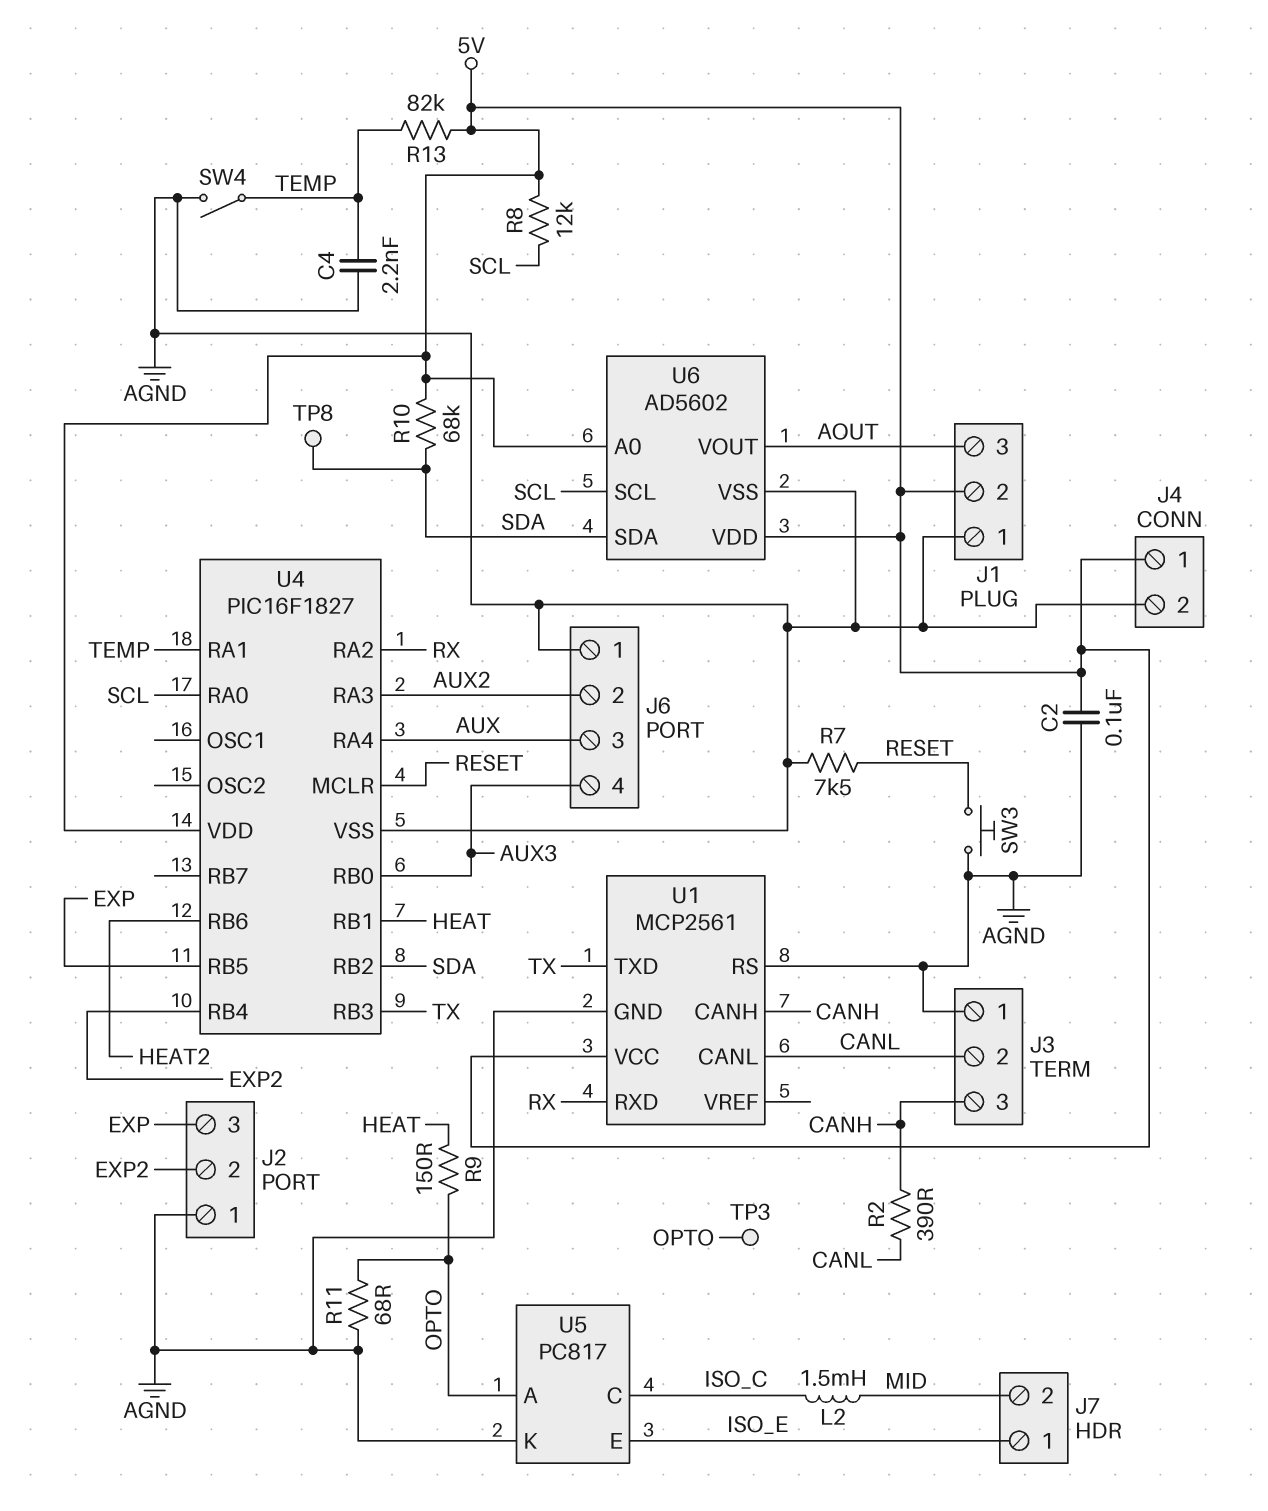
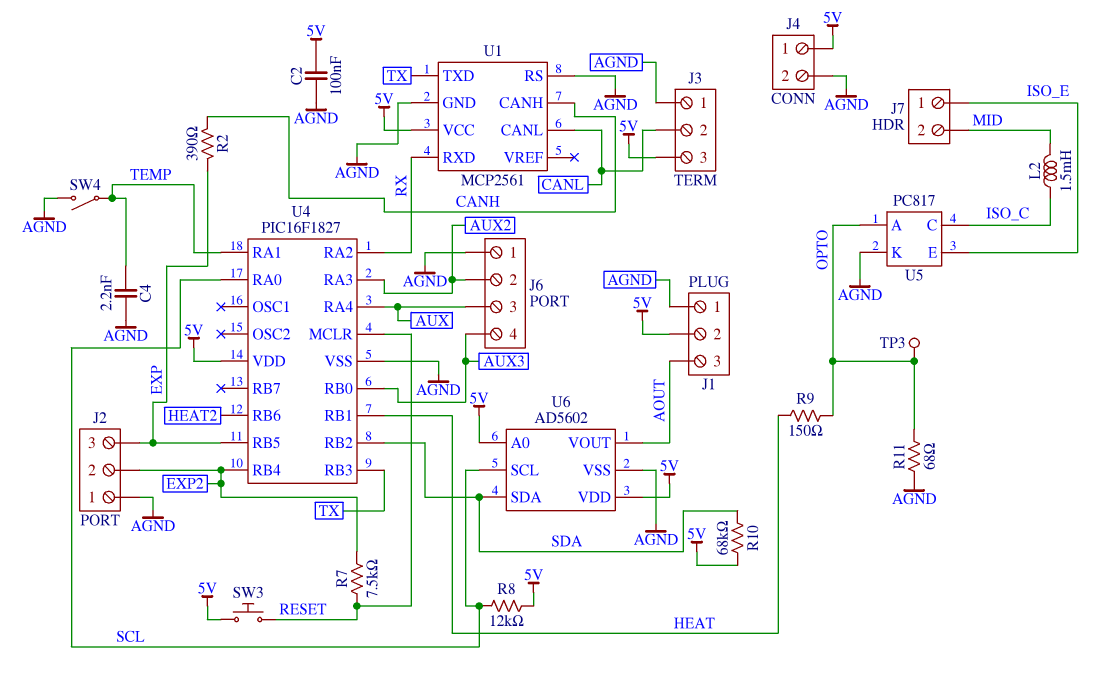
J3 pin 3: CANH -> 5V
R2: 390 (CANH, CANL) -> 390 (CANH, EXP)
R7: 7.5k (AGND, RESET) -> 7.5k (EXP2, RESET)
R13: 82k (5V, TEMP) -> none
SW3: button (AGND, RESET) -> button (5V, RESET)
TP8: test point (SDA) -> none

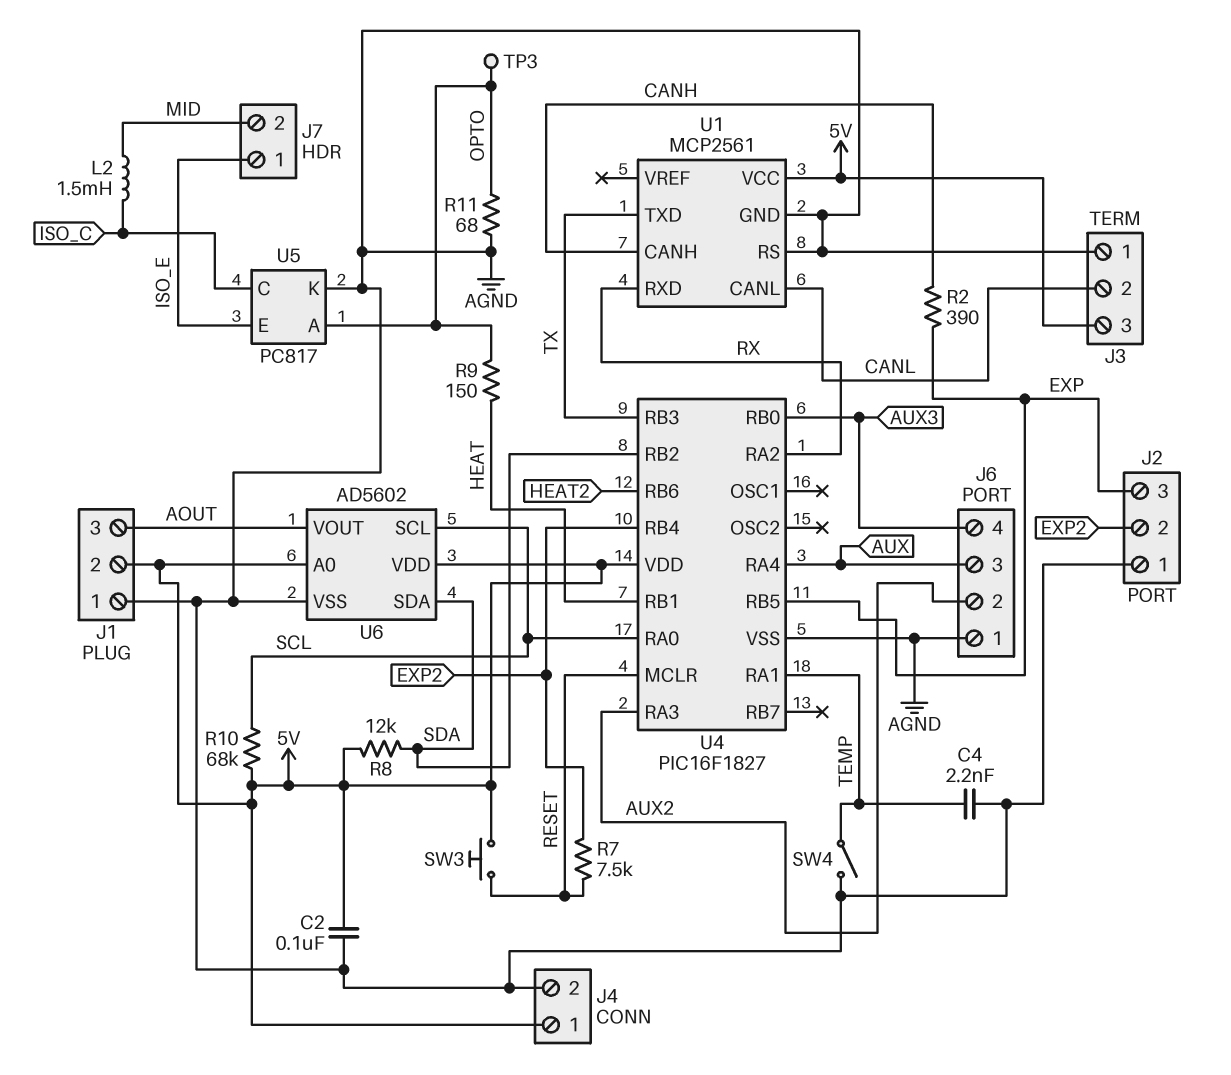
R8: 12k (5V, SCL) -> 12k (5V, SDA)
R10: 68k (5V, SDA) -> 68k (5V, SCL)

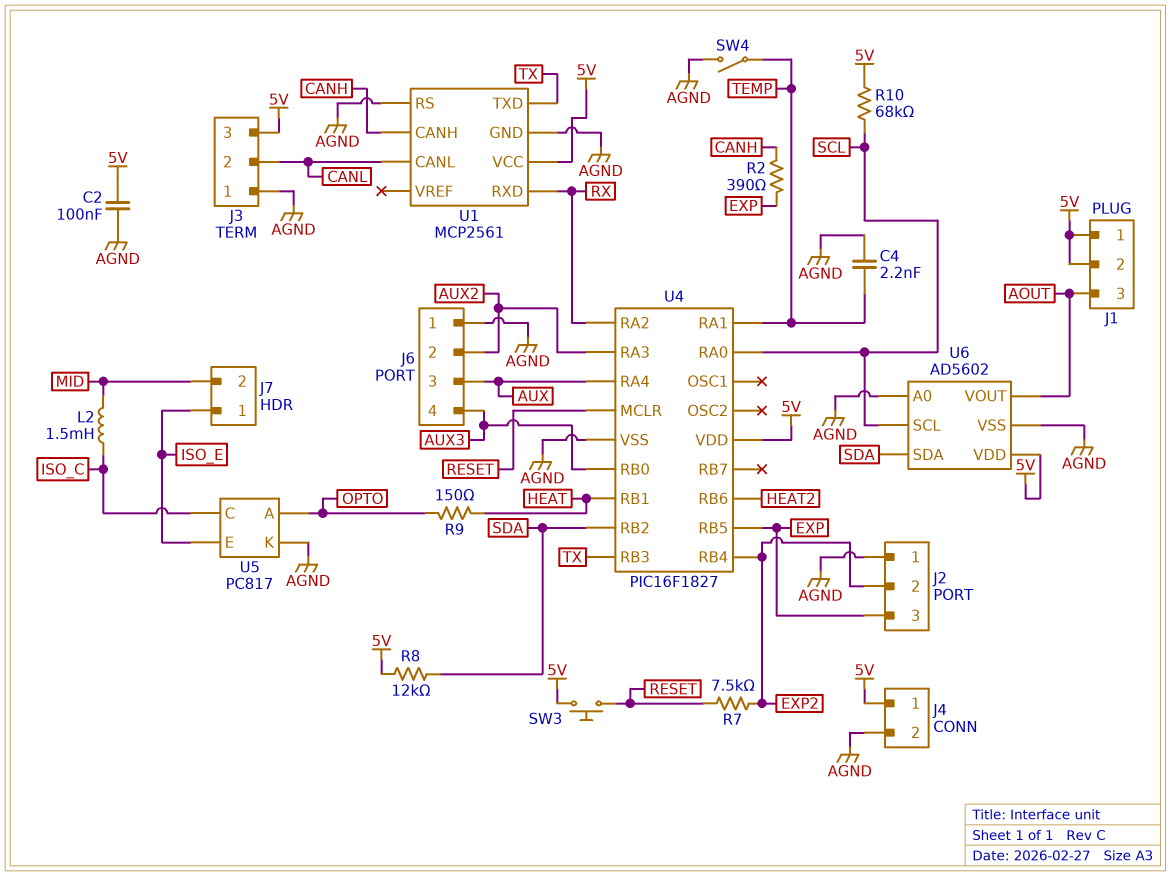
J1 pin 1: AGND -> 5V
R11: 68 (AGND, OPTO) -> none
TP3: test point (OPTO) -> none
U6 pin A0: 5V -> AGND

